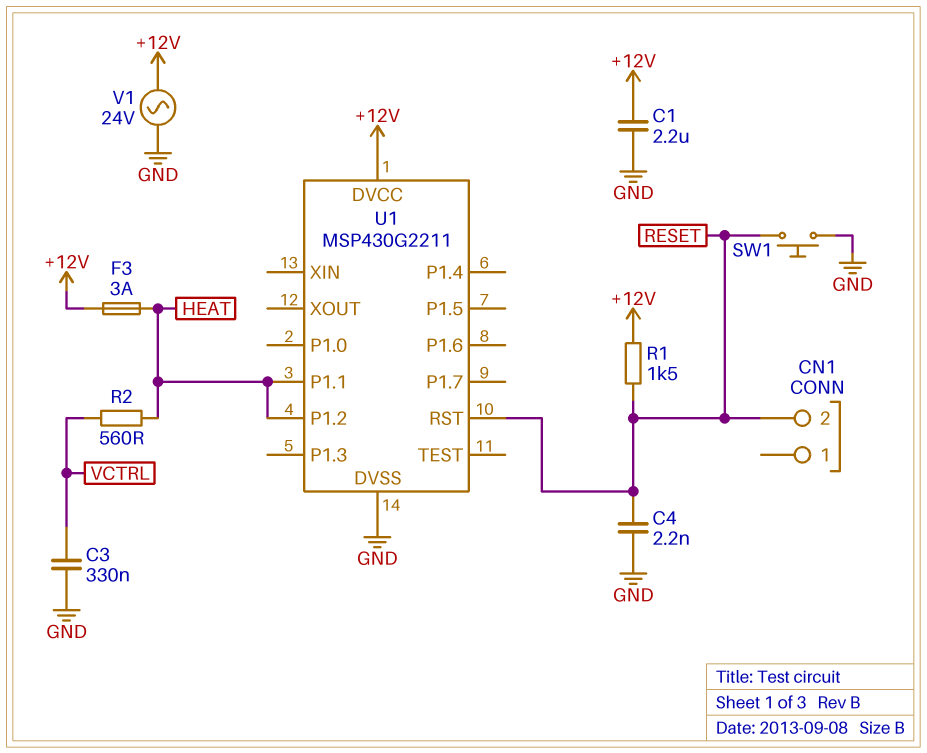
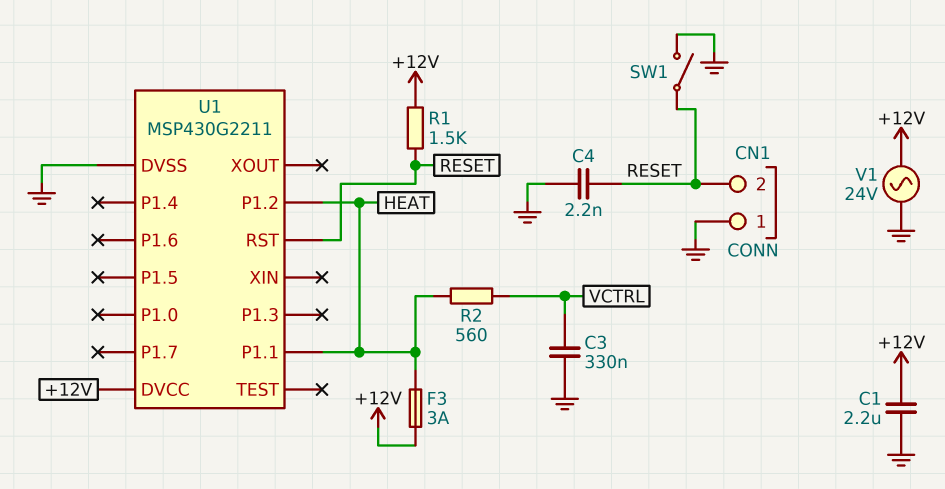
CN1 pin 1: none -> GND
SW1: button (GND, RESET) -> switch (GND, RESET)

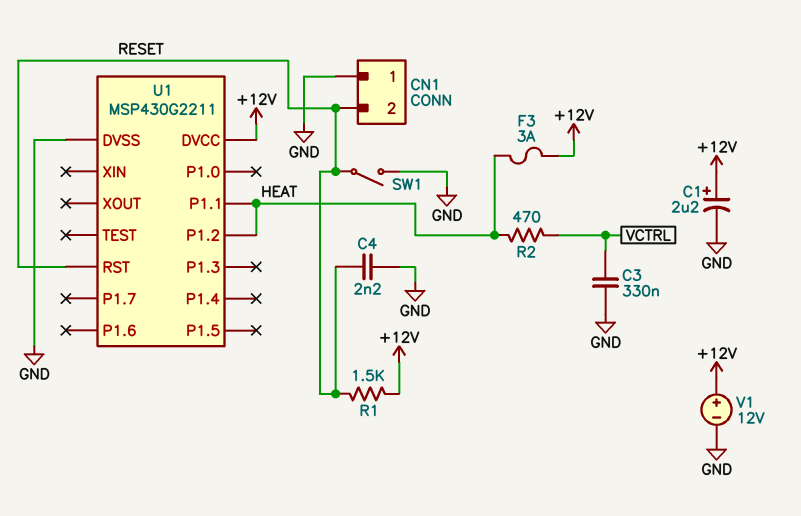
C1: 2.2uF (+12V, GND) -> 2.2uF (plus +12V, minus GND)
R2: 560 (HEAT, VCTRL) -> 470 (HEAT, VCTRL)
V1: AC 24V (+12V, GND) -> 12V (plus +12V, minus GND)

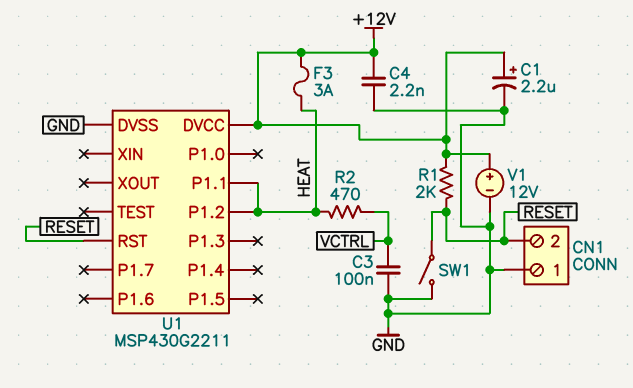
C3: 330nF (GND, VCTRL) -> 100nF (GND, VCTRL)
C4: 2.2nF (GND, RESET) -> 2.2nF (+12V, GND)
R1: 1.5k (+12V, RESET) -> 2k (+12V, RESET)

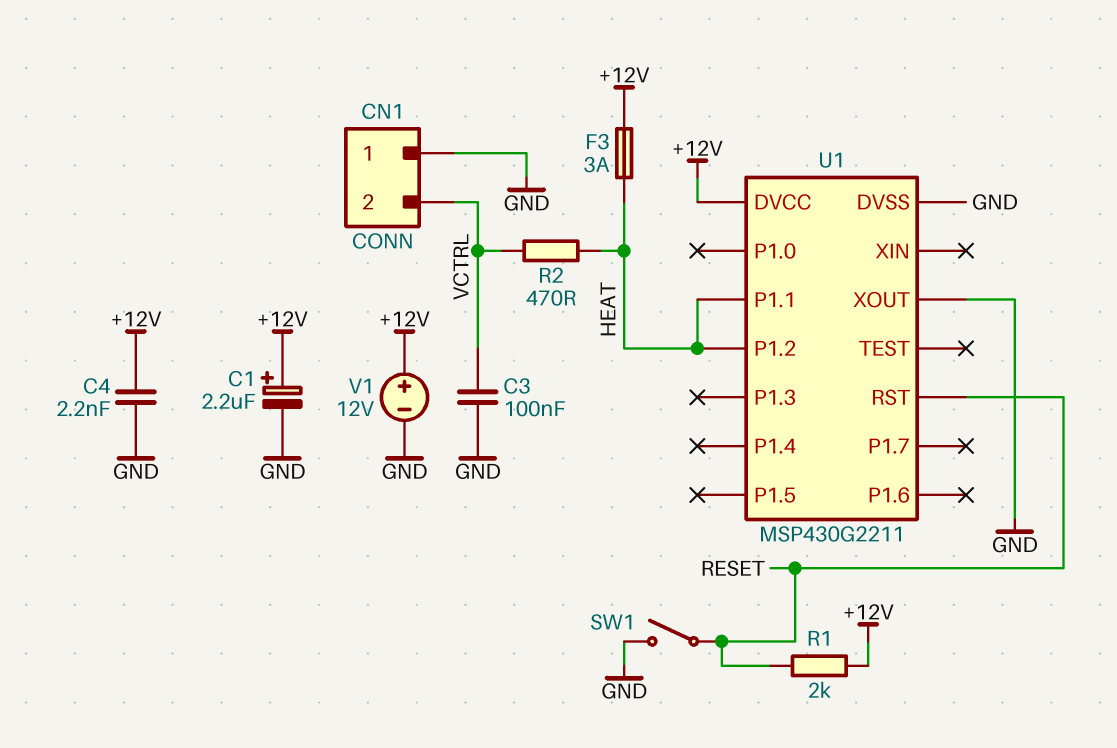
CN1 pin 2: RESET -> VCTRL
U1 pin XOUT: none -> GND

